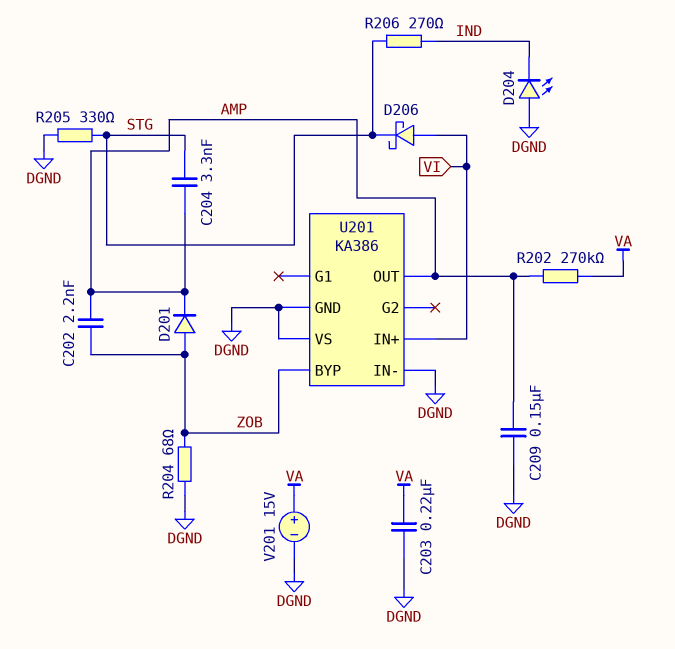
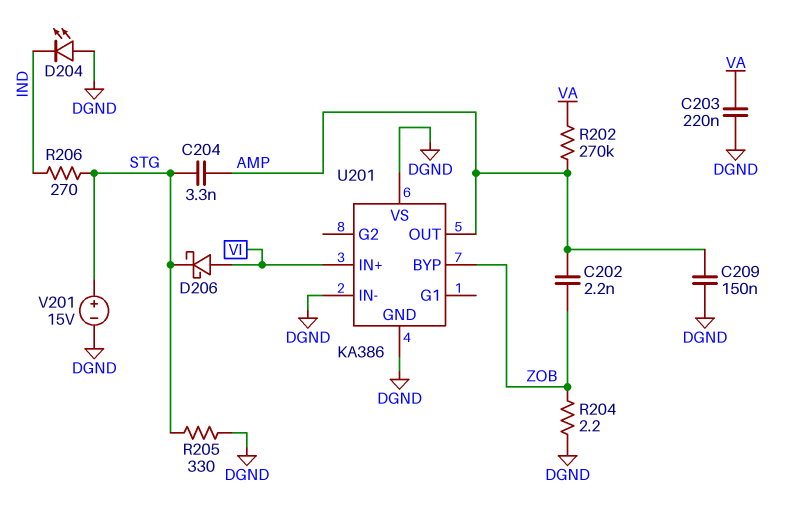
D201: diode (A ZOB, K AMP) -> none
R204: 68 (DGND, ZOB) -> 2.2 (DGND, ZOB)
V201: 15V (plus VA, minus DGND) -> 15V (plus STG, minus DGND)

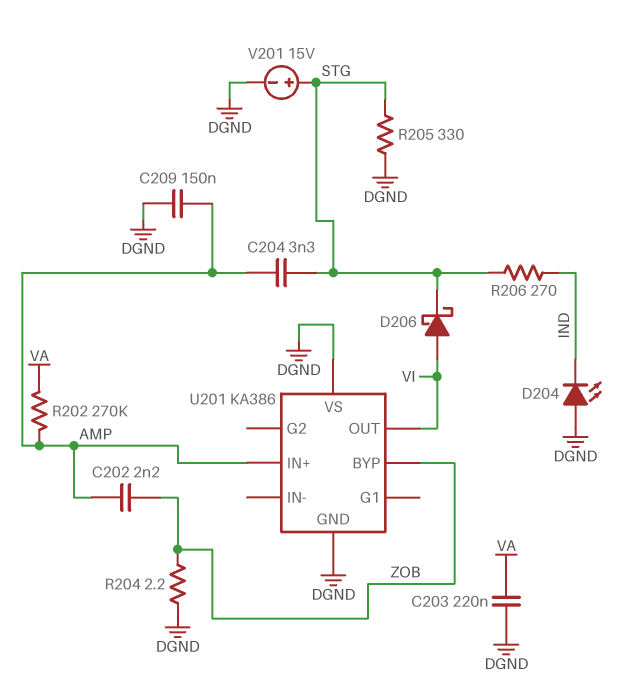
U201 pin IN+: VI -> AMP
U201 pin IN-: DGND -> none
U201 pin OUT: AMP -> VI

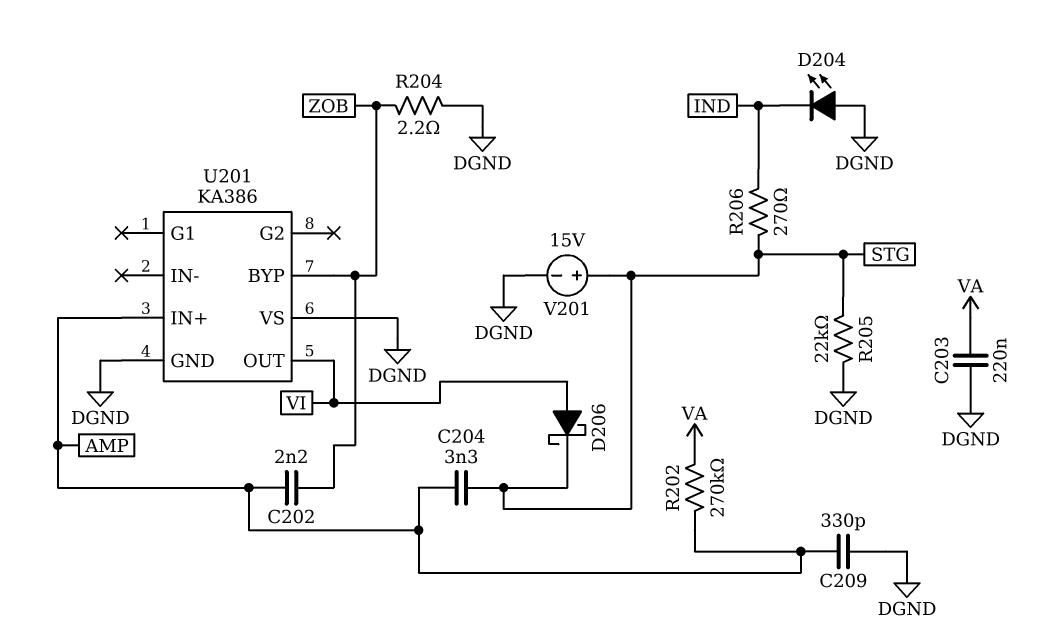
C209: 150nF (AMP, DGND) -> 330pF (AMP, DGND)
R205: 330 (DGND, STG) -> 22k (DGND, STG)

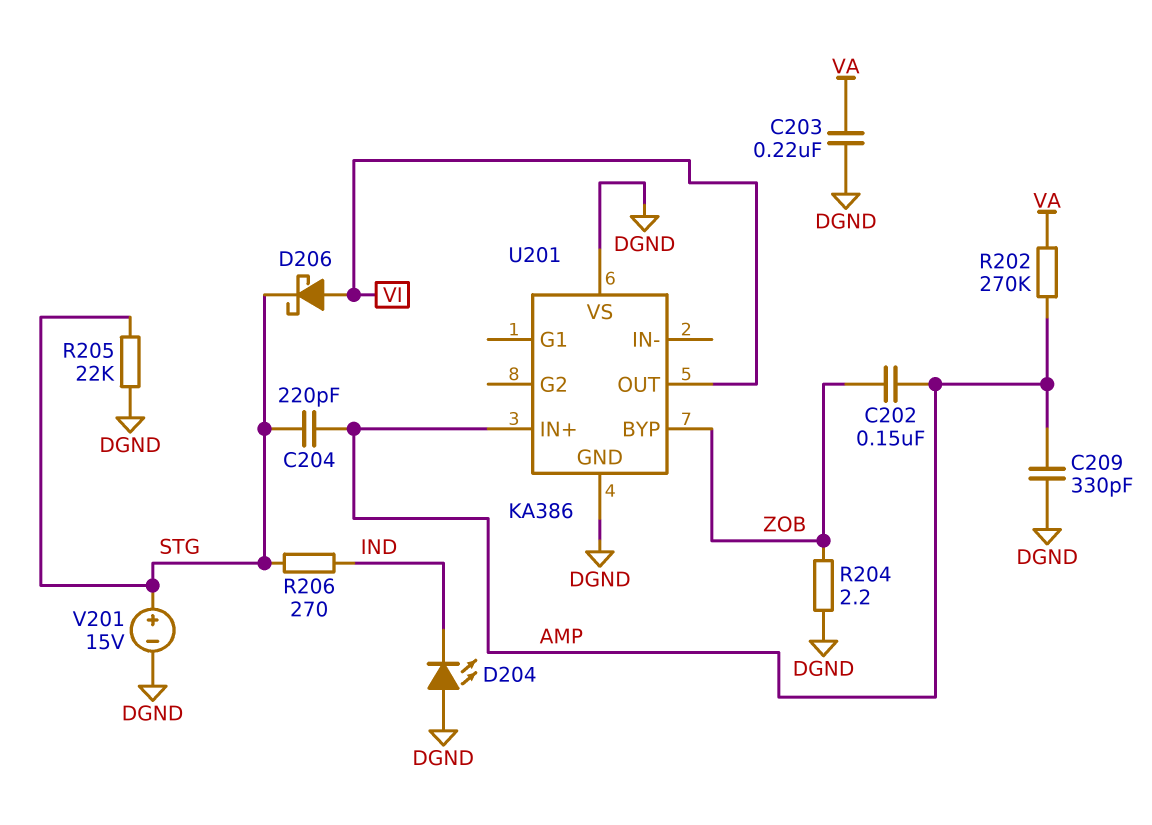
C202: 2.2nF (AMP, ZOB) -> 150nF (AMP, ZOB)
C204: 3.3nF (AMP, STG) -> 220pF (AMP, STG)

